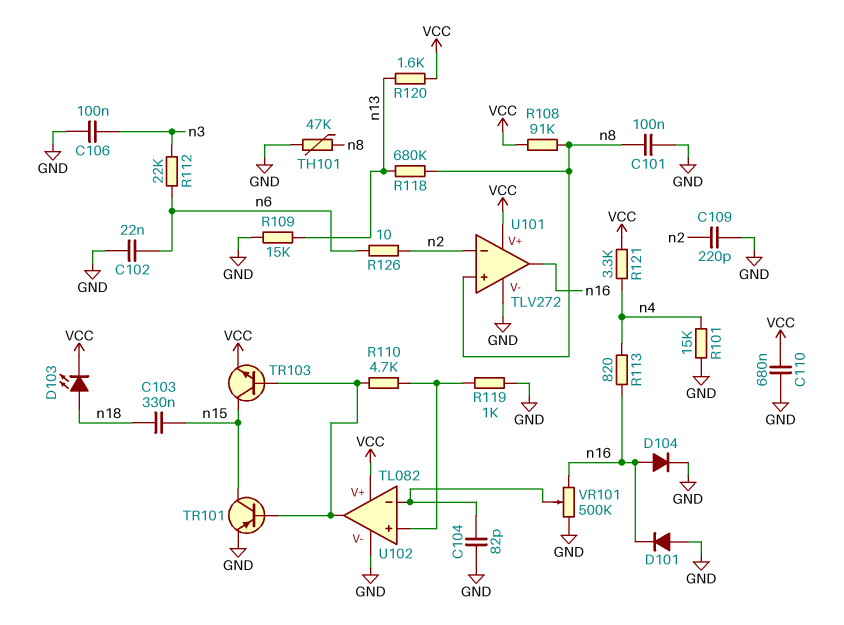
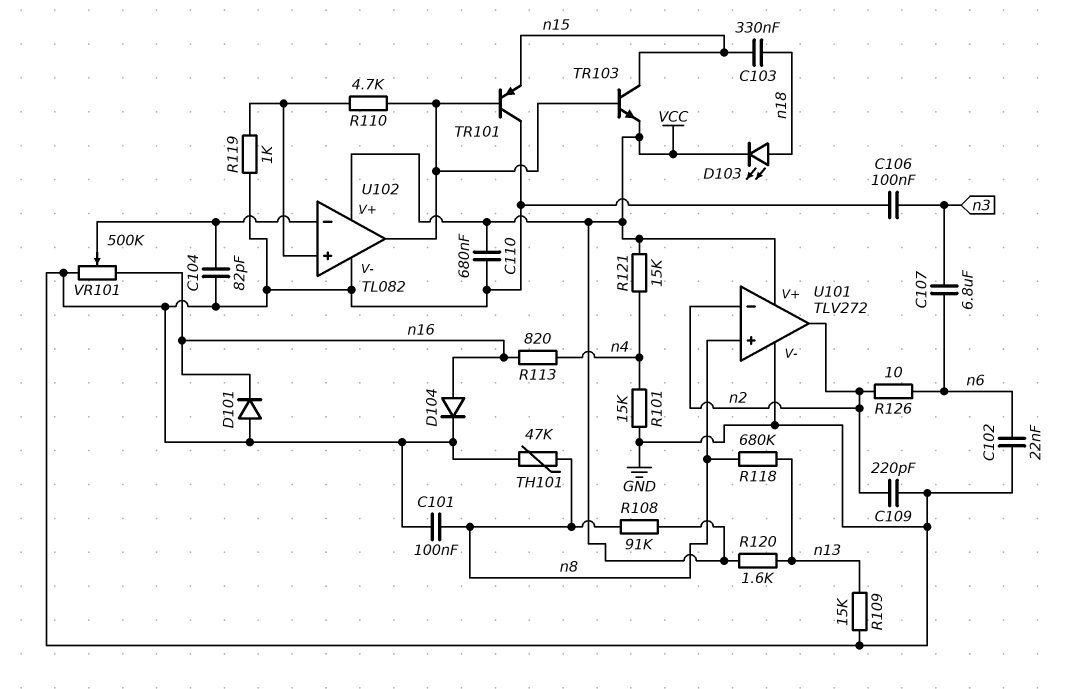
C107: none -> 6.8uF (n3, n6)
R112: 22k (n3, n6) -> none
R121: 3.3k (VCC, n4) -> 15k (VCC, n4)
TR101: PNP (B U102/out, C n15, E GND) -> PNP (B U102/out, C GND, E n15)
U101 pin out: n16 -> n2

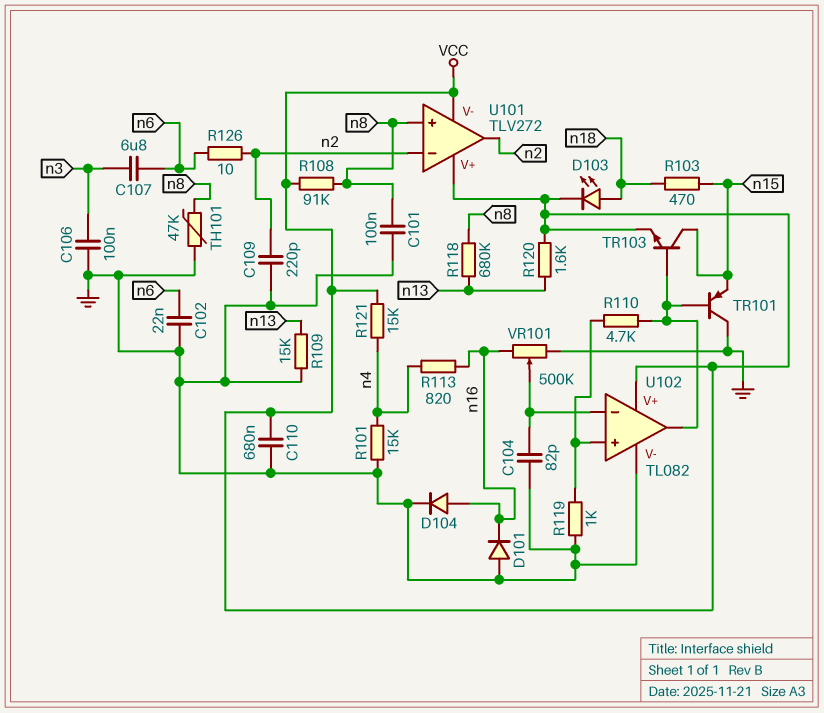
C103: 330nF (n15, n18) -> none
R103: none -> 470 (n15, n18)
U101 pin V-: GND -> VCC

